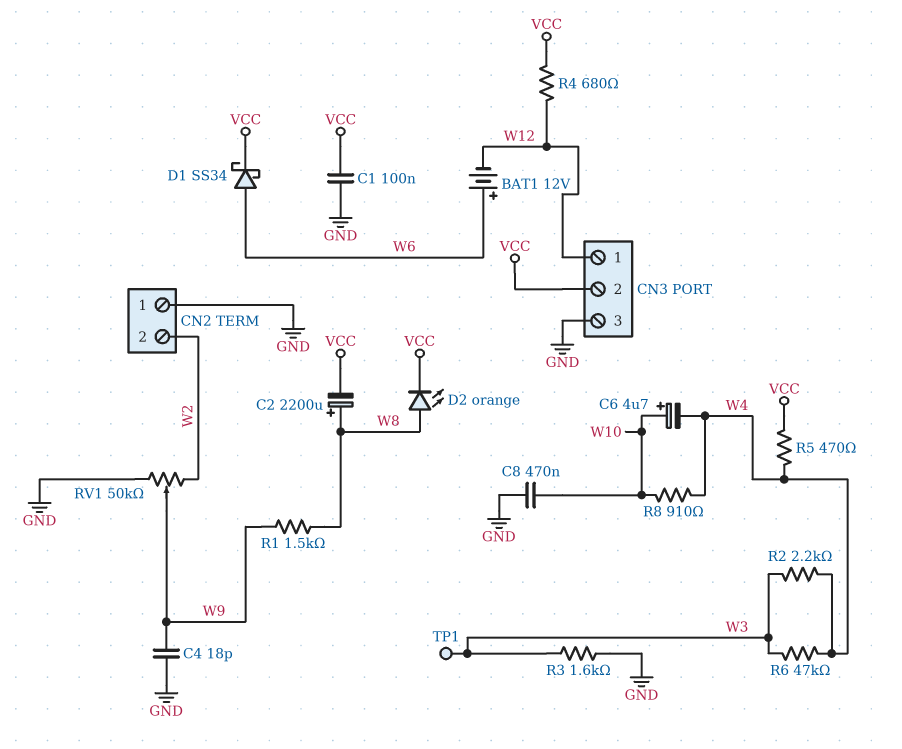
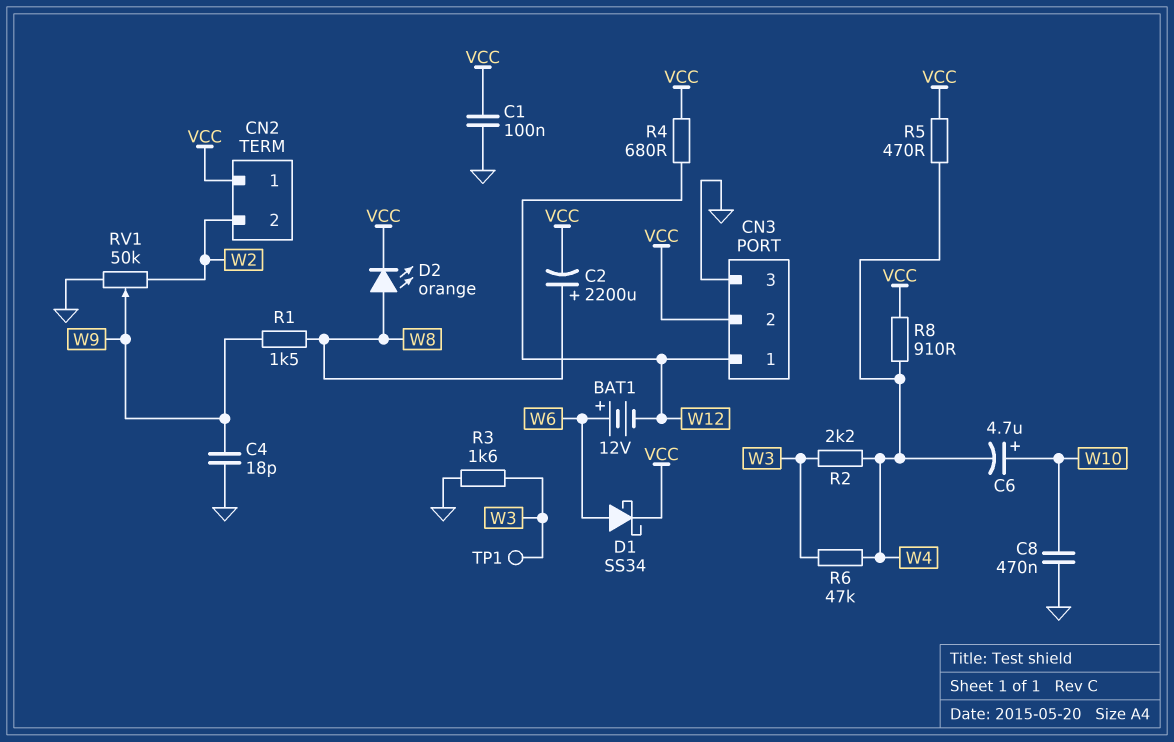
CN2 pin 1: GND -> VCC
R8: 910 (W4, W10) -> 910 (VCC, W4)

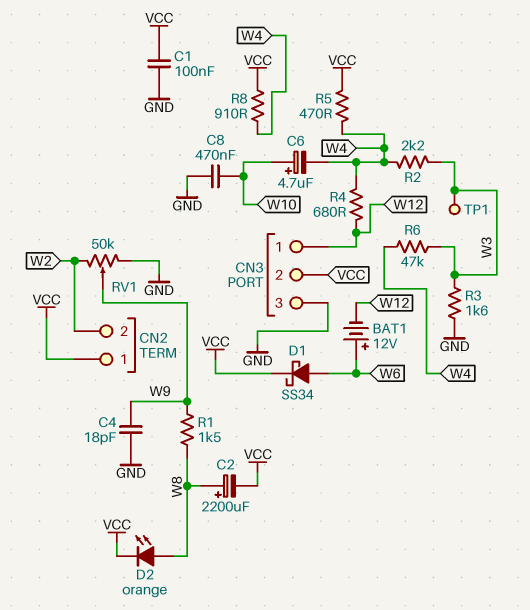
R4: 680 (VCC, W12) -> 680 (W4, W12)

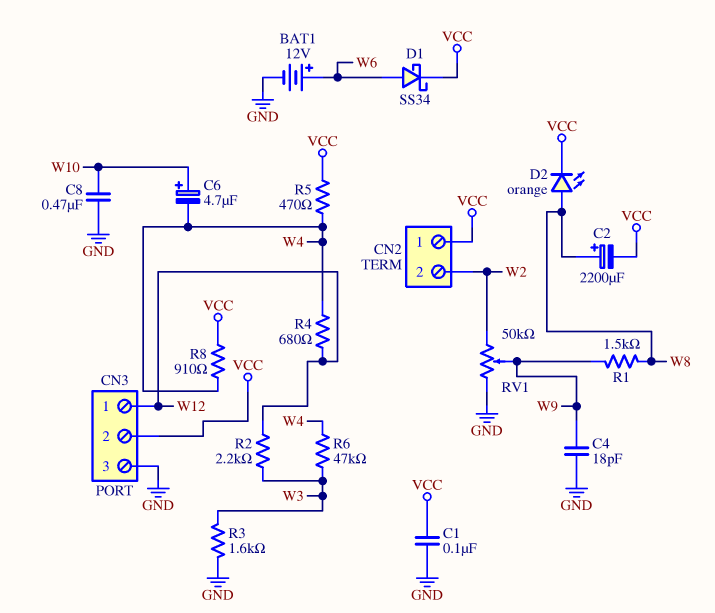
BAT1: 12V (plus W6, minus W12) -> 12V (plus W6, minus GND)
R2: 2.2k (W3, W4) -> 2.2k (W3, W12)
TP1: test point (W3) -> none

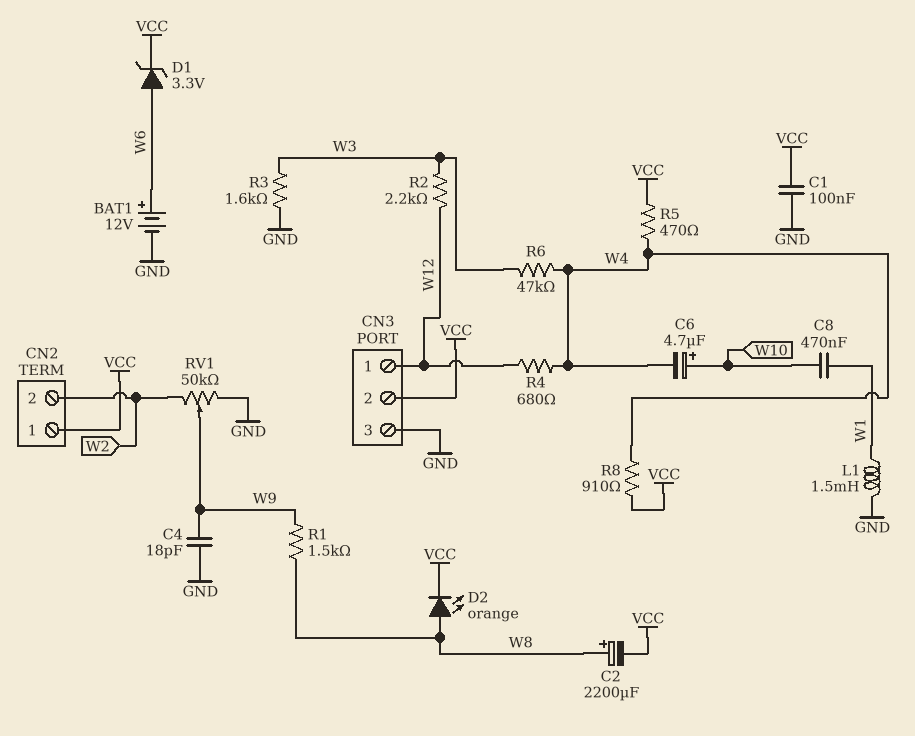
C8: 470nF (GND, W10) -> 470nF (W1, W10)
D1: schottky SS34 (A W6, K VCC) -> zener 3.3V (A W6, K VCC)
L1: none -> 1.5mH (GND, W1)

